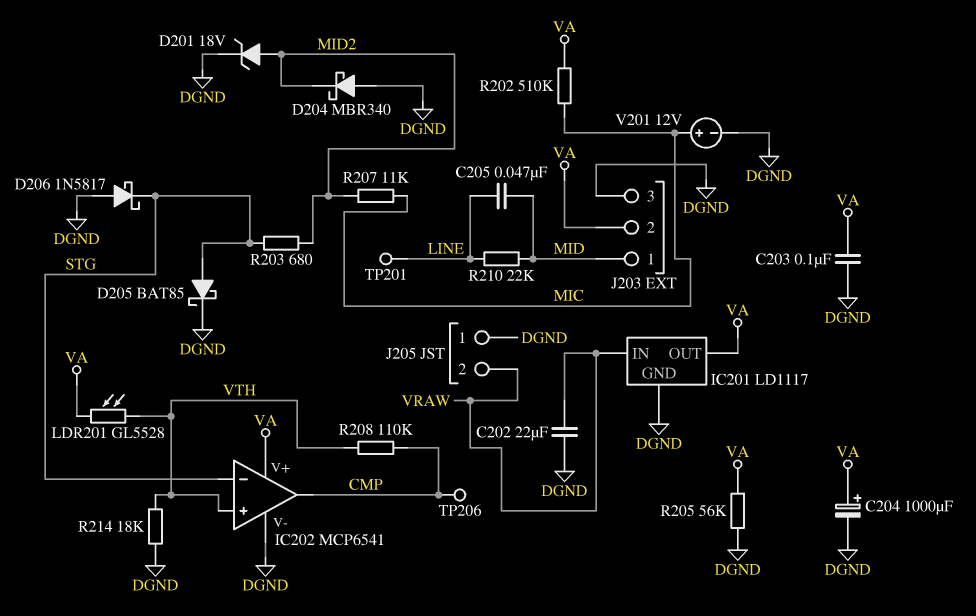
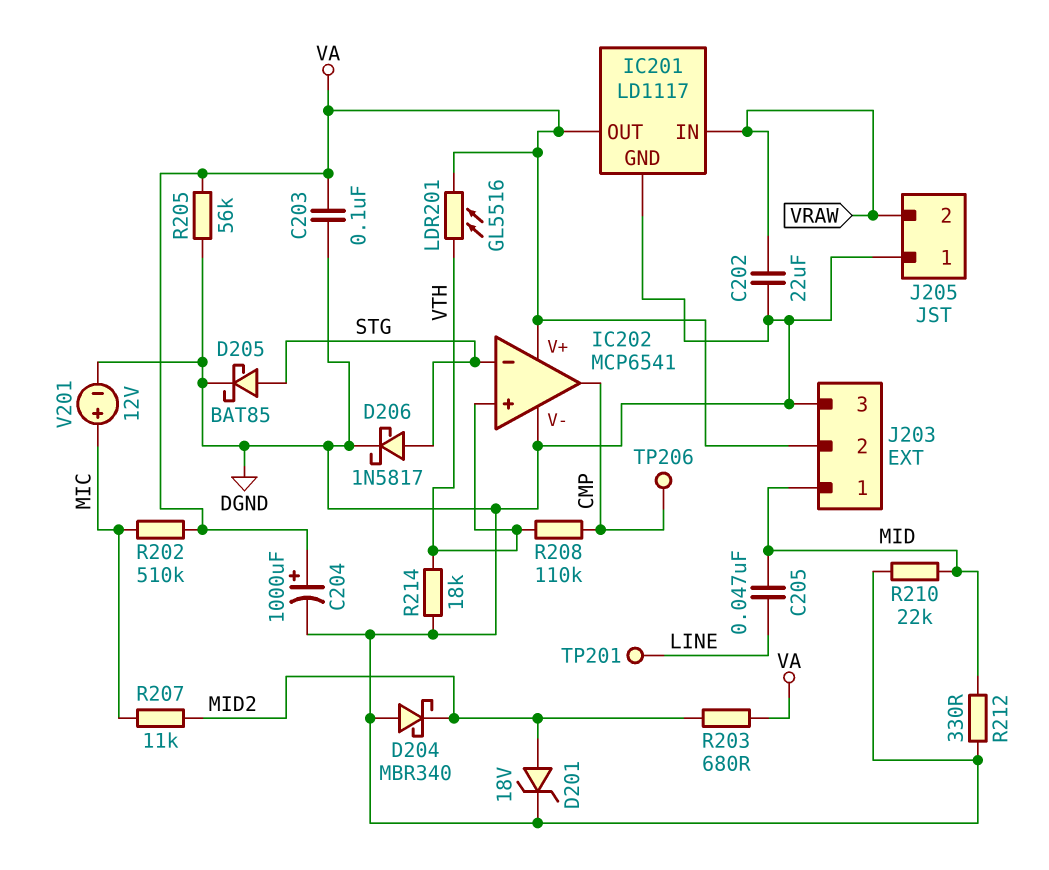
D206: schottky 1N5817 (A DGND, K STG) -> schottky 1N5817 (A STG, K DGND)
LDR201: GL5528 (VA, VTH) -> GL5516 (VA, VTH)
R203: 680 (MID2, STG) -> 680 (MID2, VA)
R210: 22k (LINE, MID) -> 22k (DGND, MID)
R212: none -> 330 (DGND, MID)

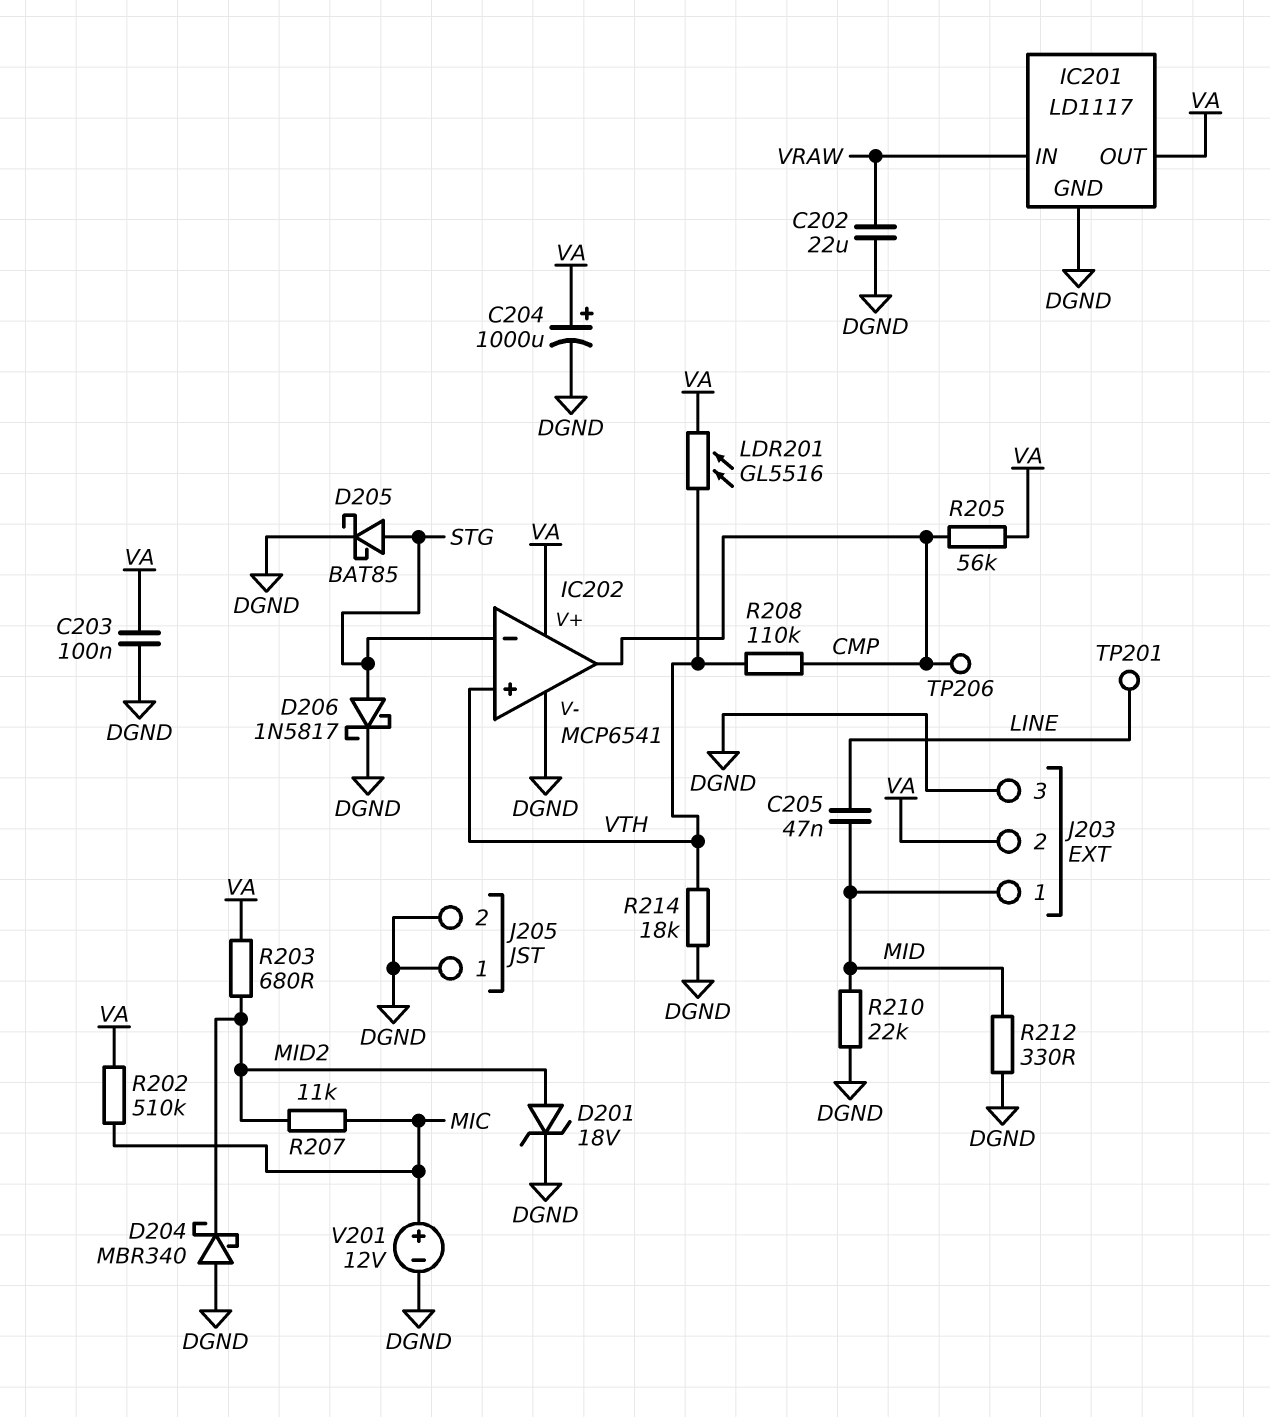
J205 pin 2: VRAW -> DGND
R205: 56k (DGND, VA) -> 56k (CMP, VA)

